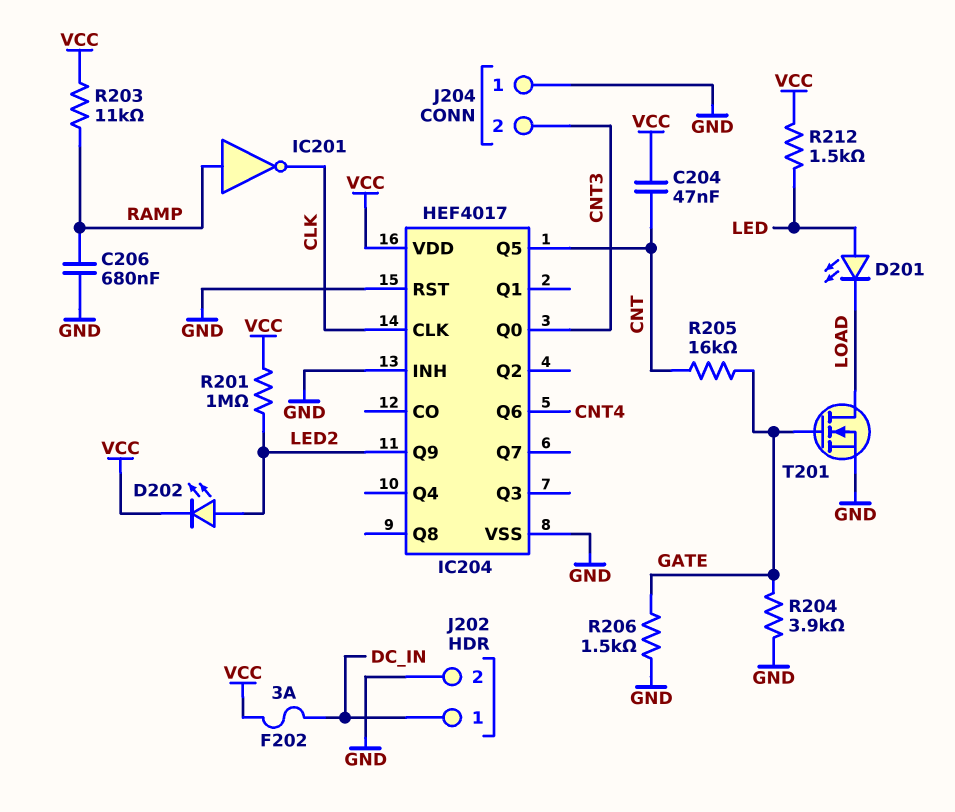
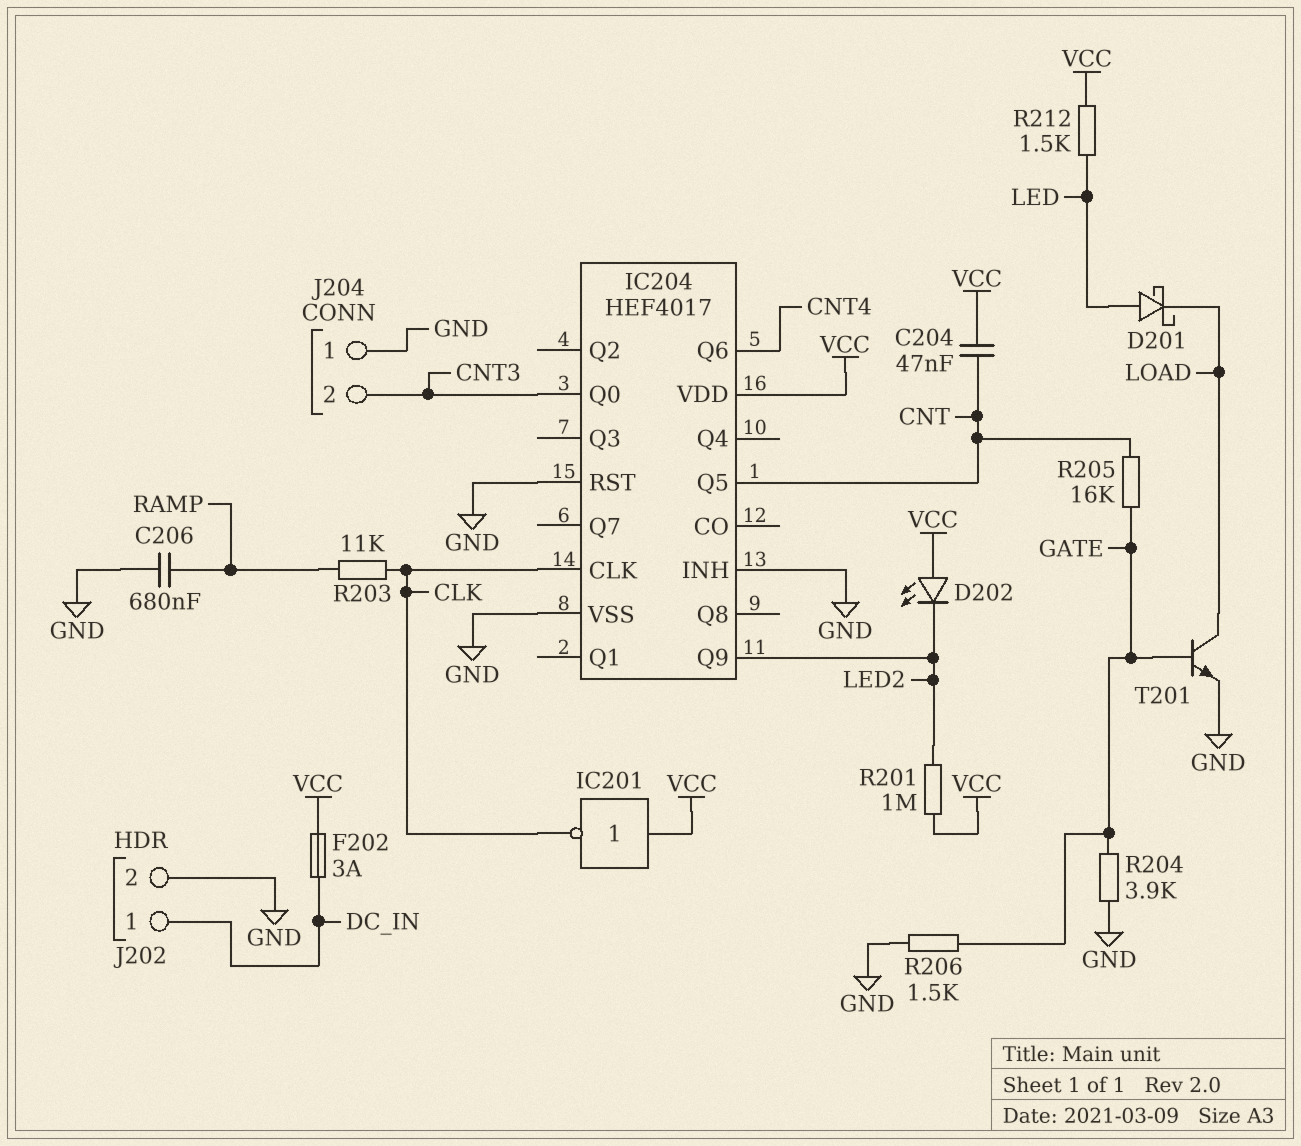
D201: LED (A LED, K LOAD) -> schottky (A LED, K LOAD)
D202: LED (A LED2, K VCC) -> LED (A VCC, K LED2)
IC201: NOT (in RAMP, out CLK) -> NOT (in VCC, out CLK)
R203: 11k (RAMP, VCC) -> 11k (CLK, RAMP)
T201: NMOS (G GATE, D LOAD, S GND) -> NPN (B GATE, C LOAD, E GND)

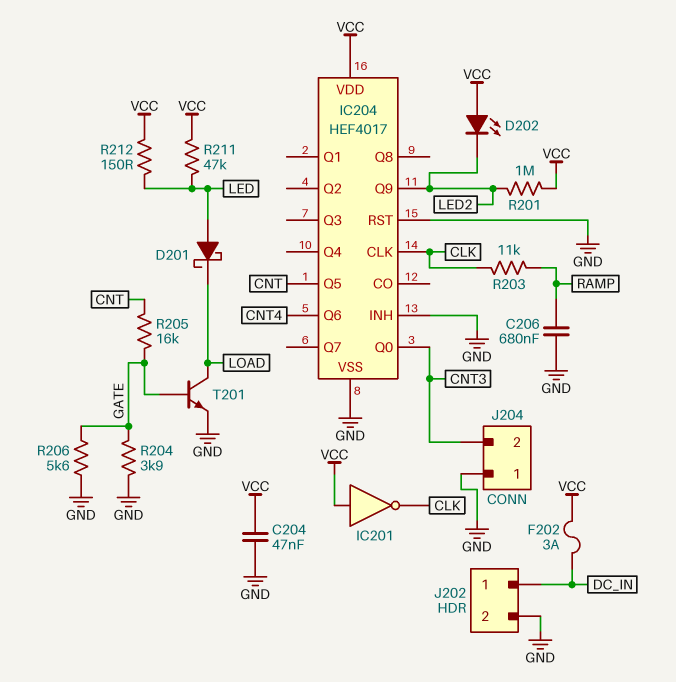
C204: 47nF (CNT, VCC) -> 47nF (GND, VCC)
R206: 1.5k (GATE, GND) -> 5.6k (GATE, GND)
R211: none -> 47k (LED, VCC)
R212: 1.5k (LED, VCC) -> 150 (LED, VCC)

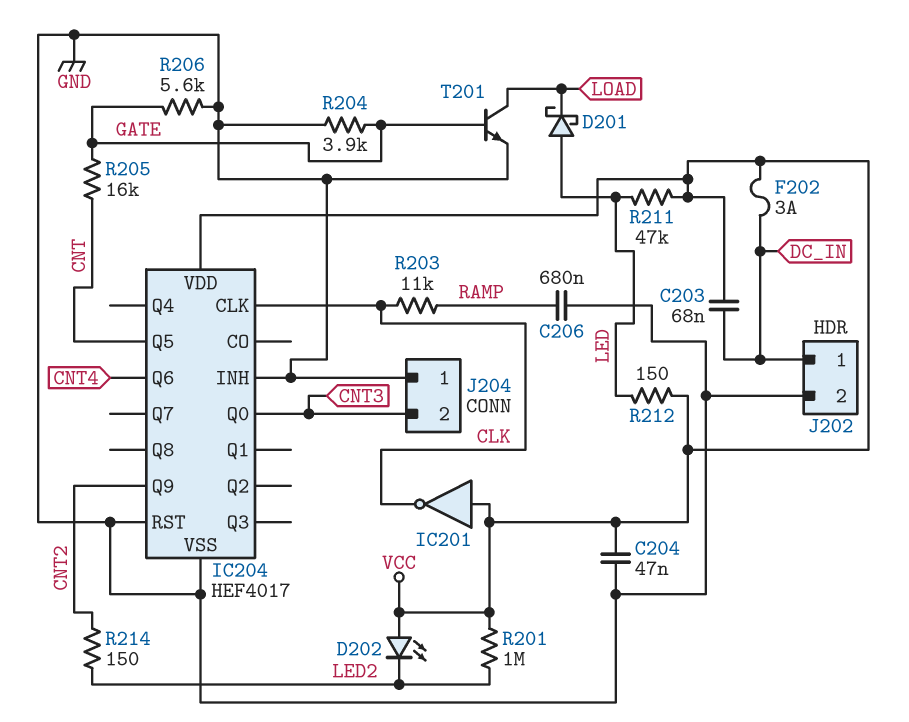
C203: none -> 68nF (DC_IN, VCC)
IC204 pin Q9: LED2 -> CNT2
R214: none -> 150 (CNT2, LED2)

